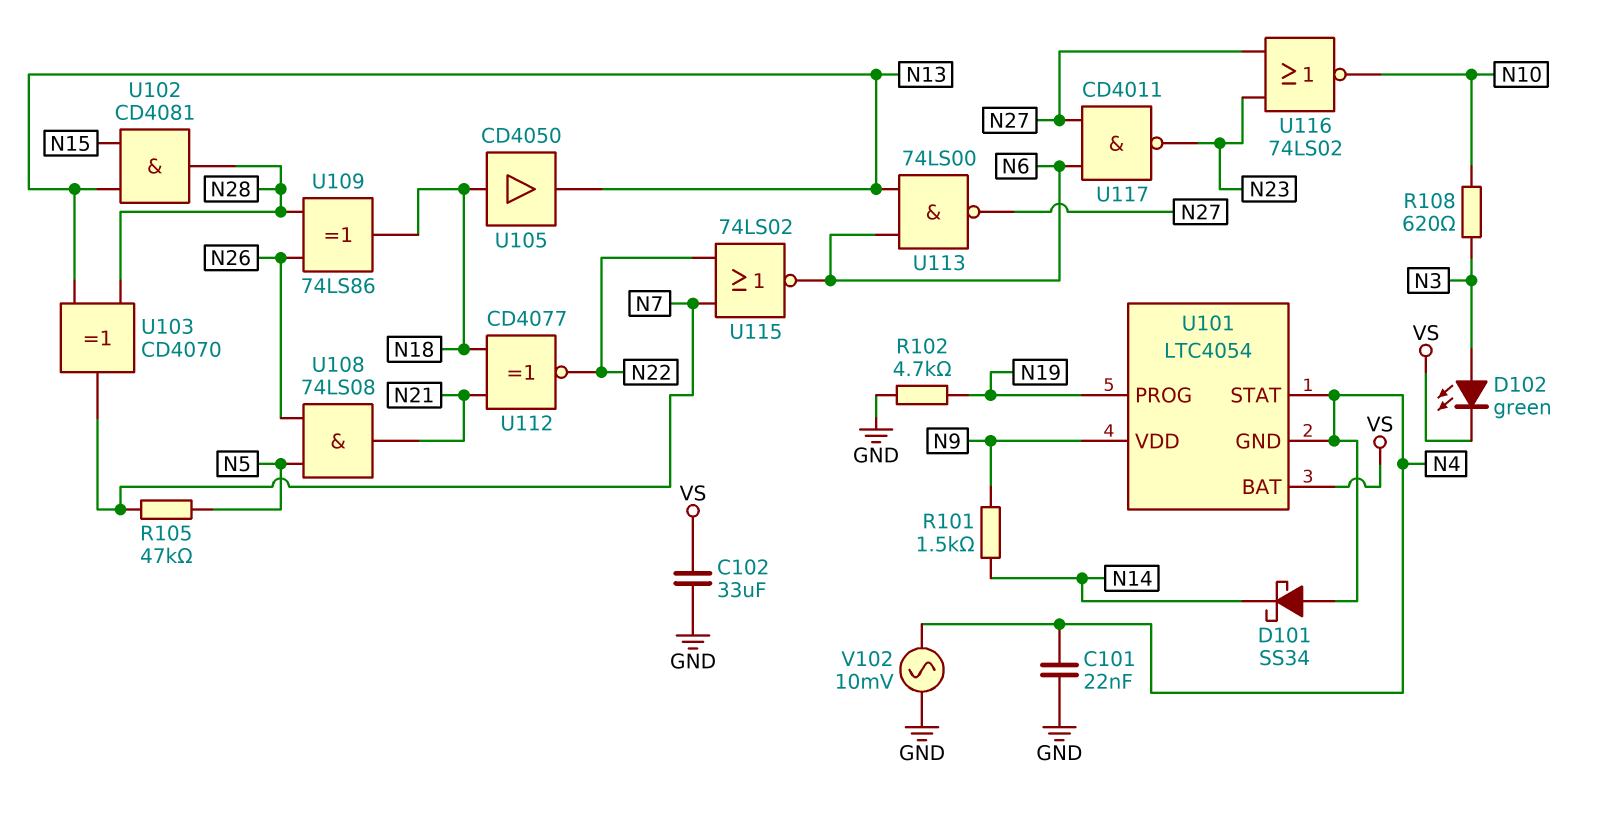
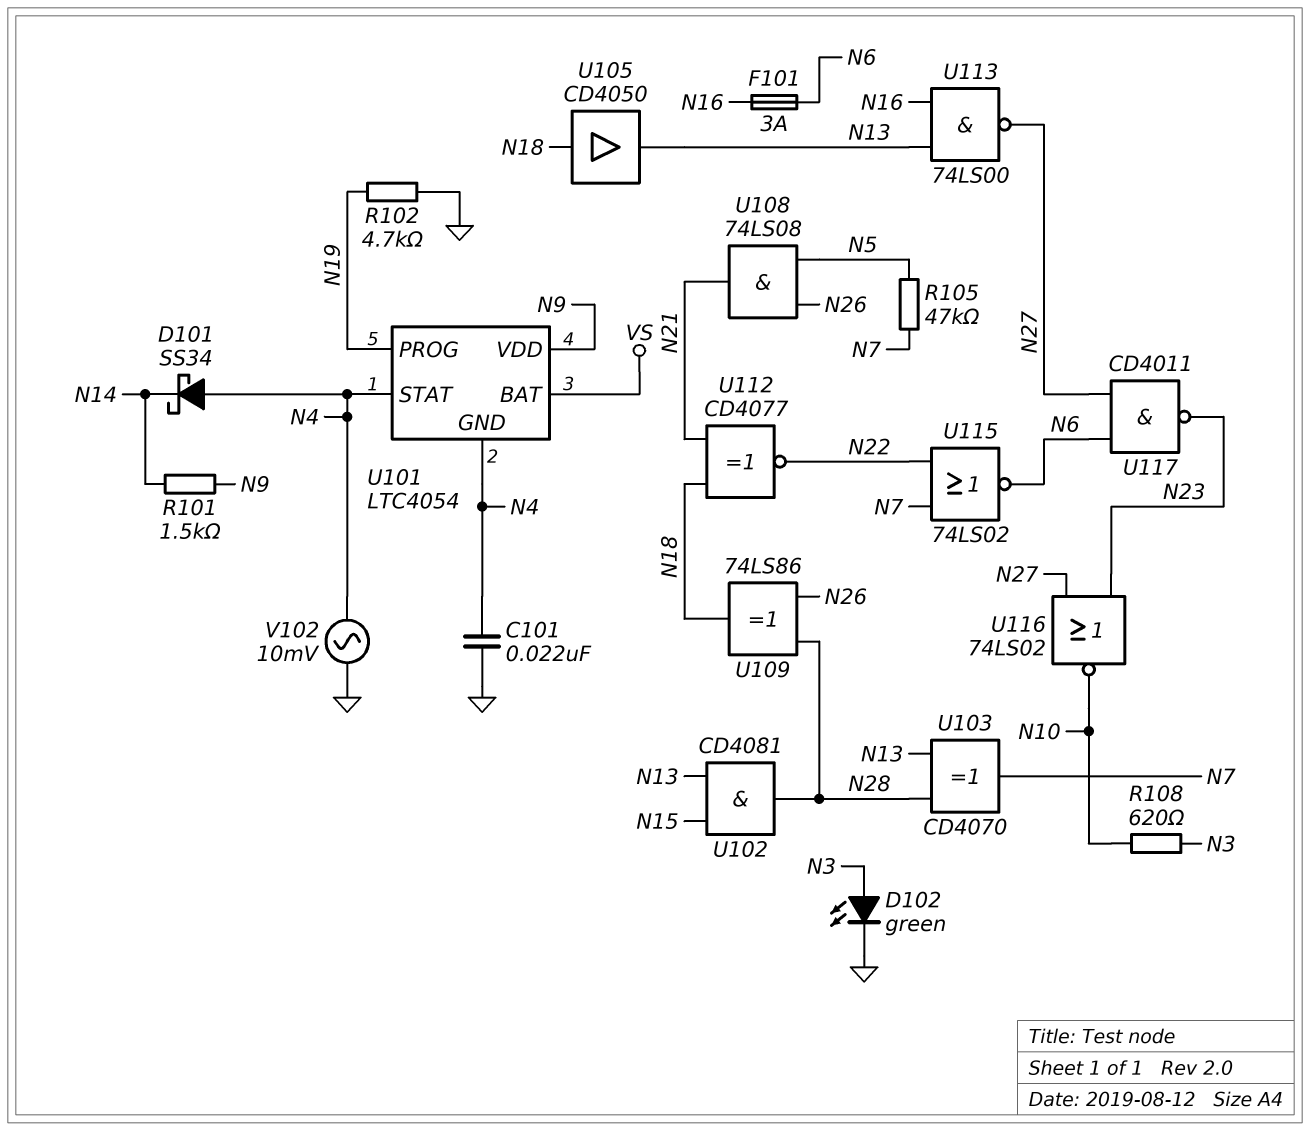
C102: 33uF (GND, VS) -> none
D102: LED green (A N3, K VS) -> LED green (A N3, K GND)
F101: none -> 3A (N6, N16)
U113: NAND 74LS00 (in N6, in N13, out N27) -> NAND 74LS00 (in N13, in N16, out N27)

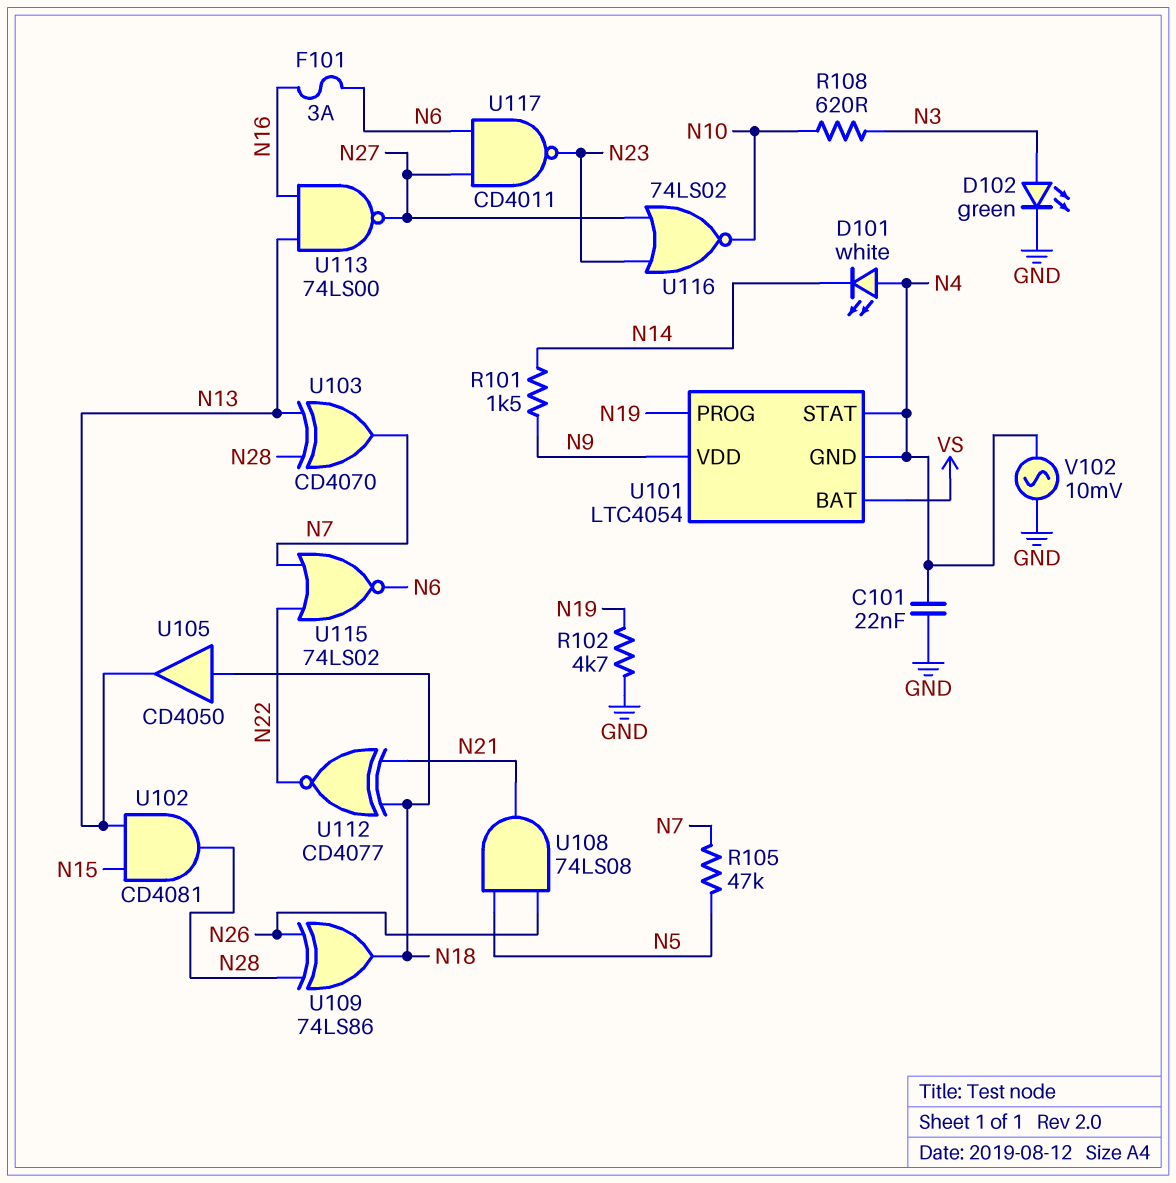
D101: schottky SS34 (A N4, K N14) -> LED white (A N4, K N14)

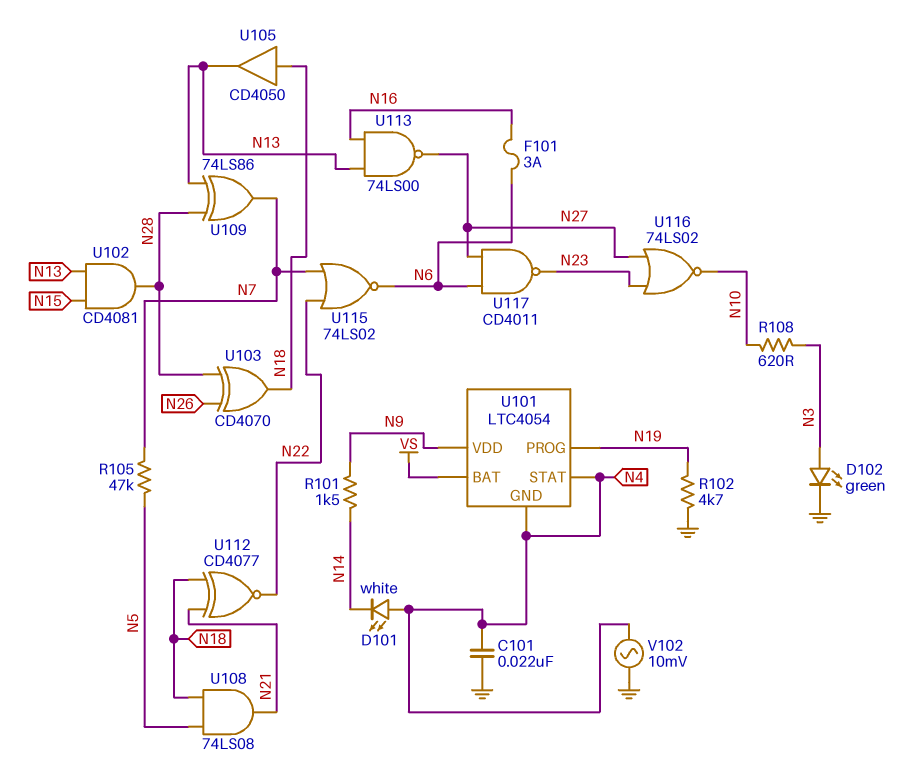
U103: XOR CD4070 (in N13, in N28, out N7) -> XOR CD4070 (in N26, in N28, out N18)
U108: AND 74LS08 (in N5, in N26, out N21) -> AND 74LS08 (in N5, in N18, out N21)
U109: XOR 74LS86 (in N26, in N28, out N18) -> XOR 74LS86 (in N13, in N28, out N7)

